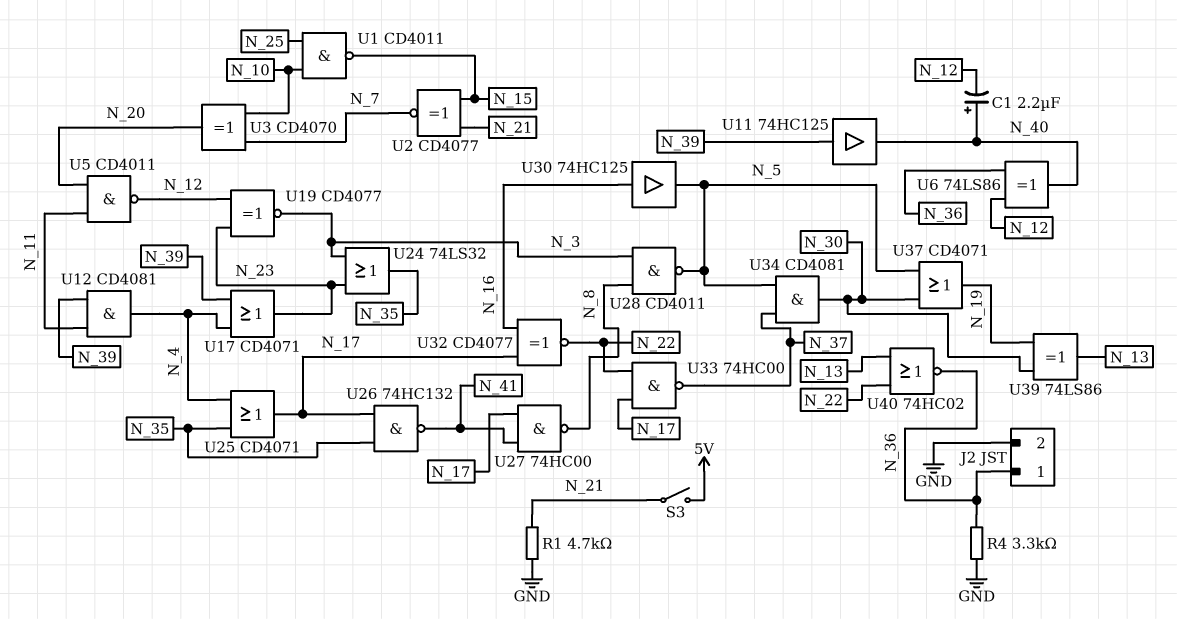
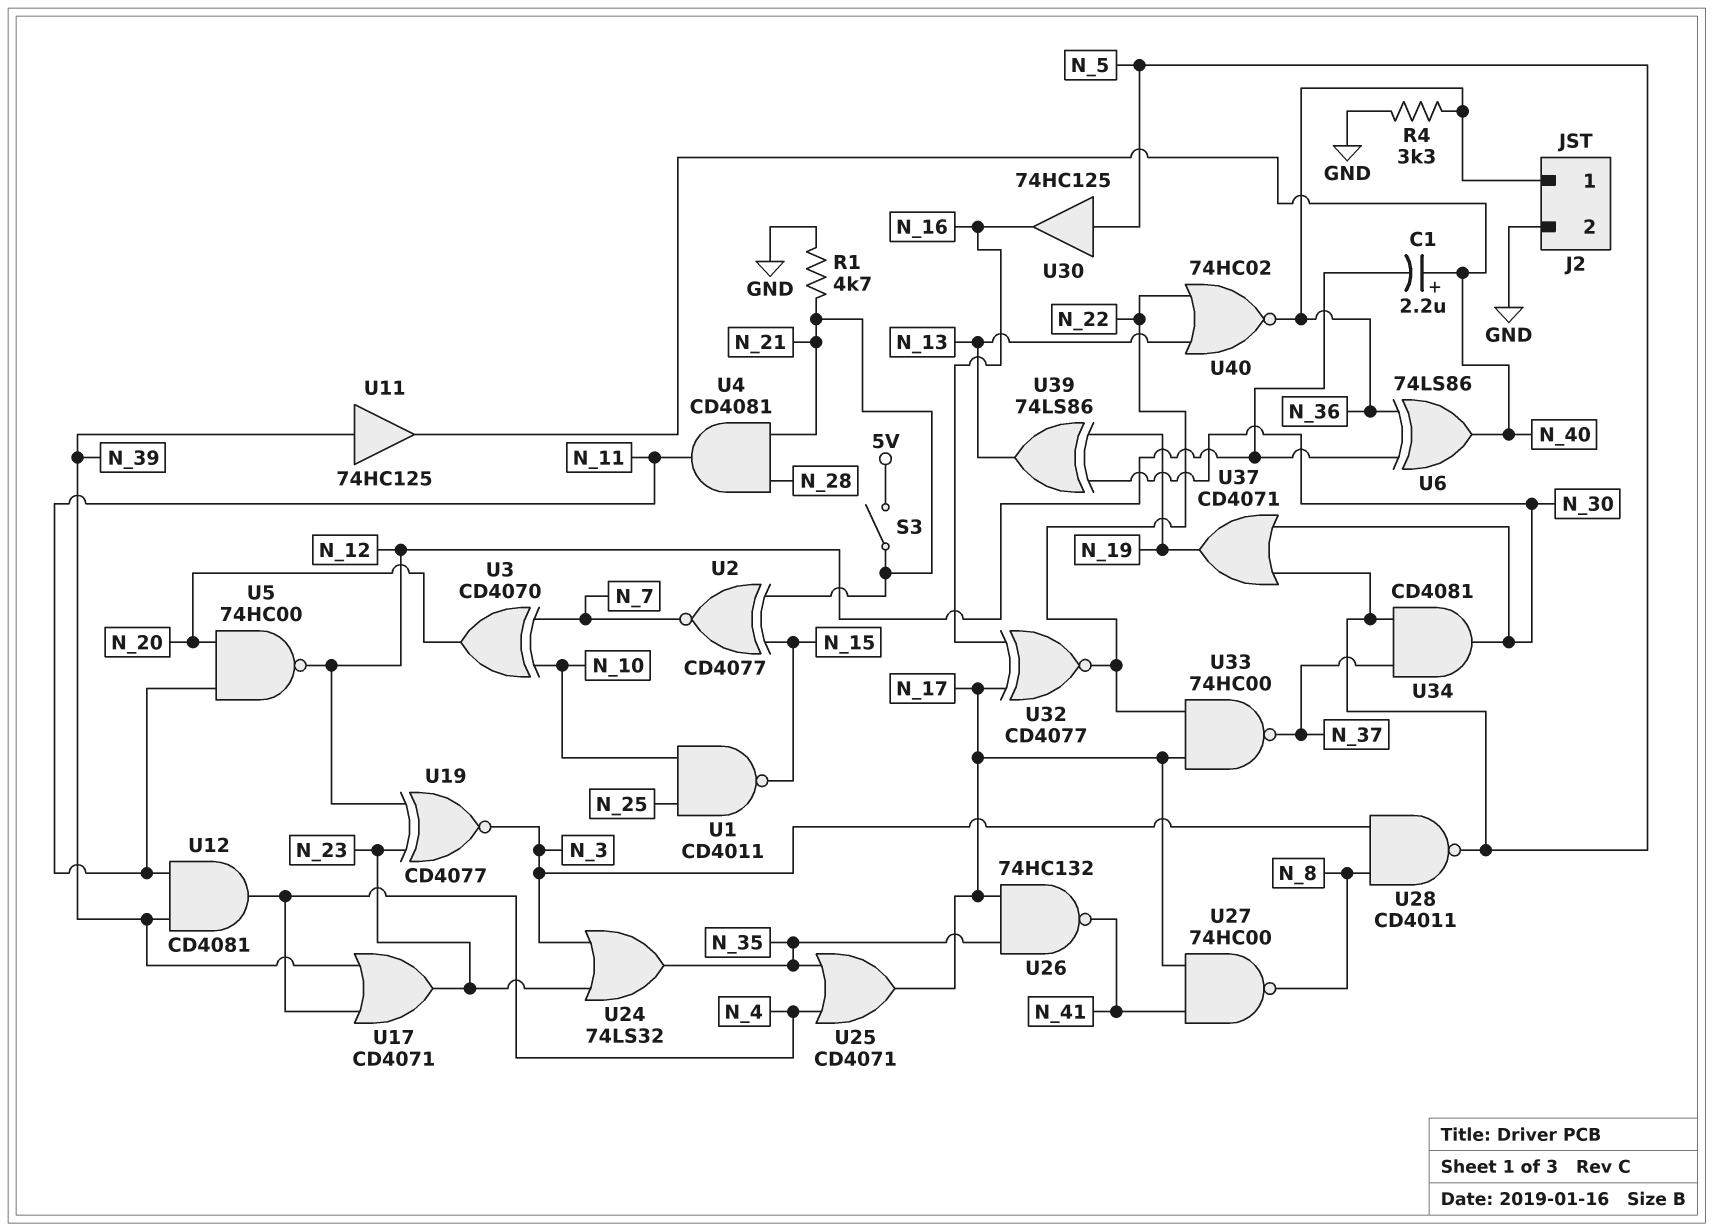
U4: none -> AND CD4081 (in N_21, in N_28, out N_11)
U5: NAND CD4011 (in N_11, in N_20, out N_12) -> NAND 74HC00 (in N_11, in N_20, out N_12)
U30: buffer 74HC125 (in N_16, out N_5) -> buffer 74HC125 (in N_5, out N_16)

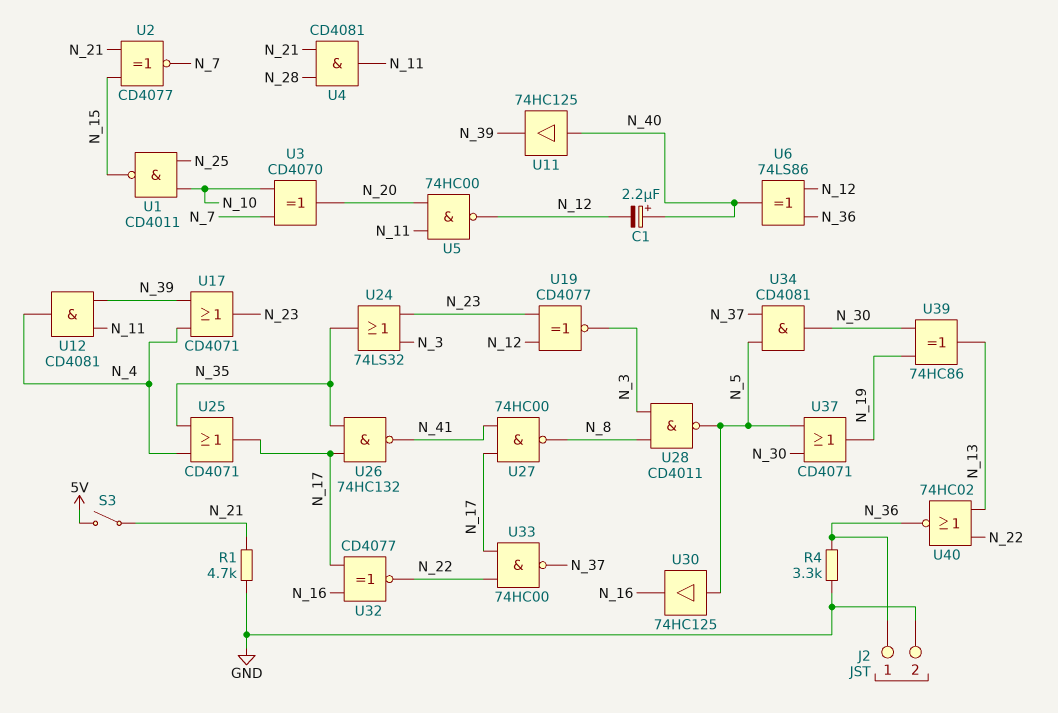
U11: buffer 74HC125 (in N_39, out N_40) -> buffer 74HC125 (in N_40, out N_39)
U39: XOR 74LS86 (in N_19, in N_30, out N_13) -> XOR 74HC86 (in N_19, in N_30, out N_13)

